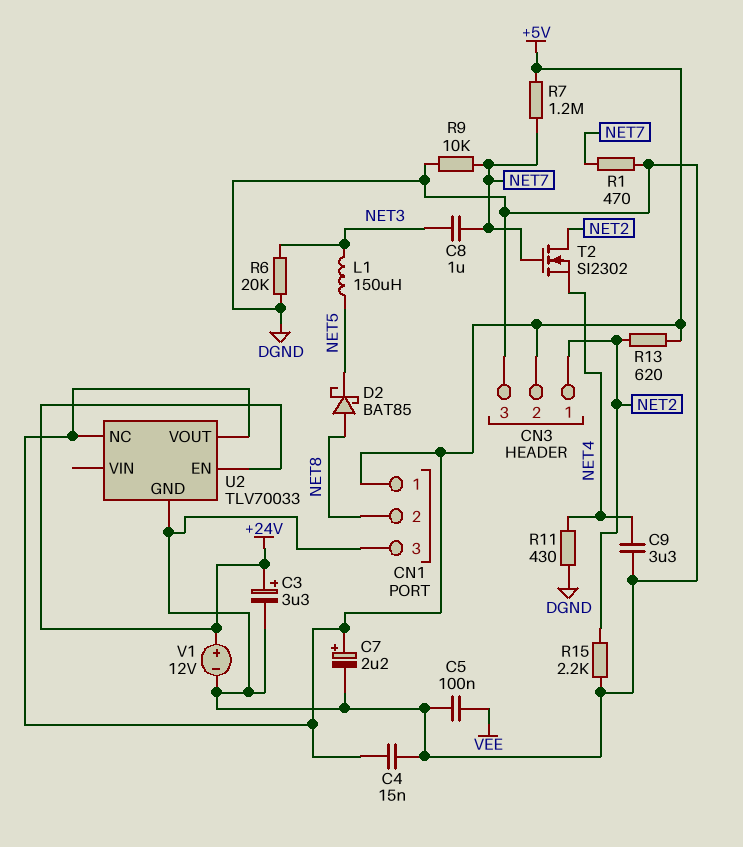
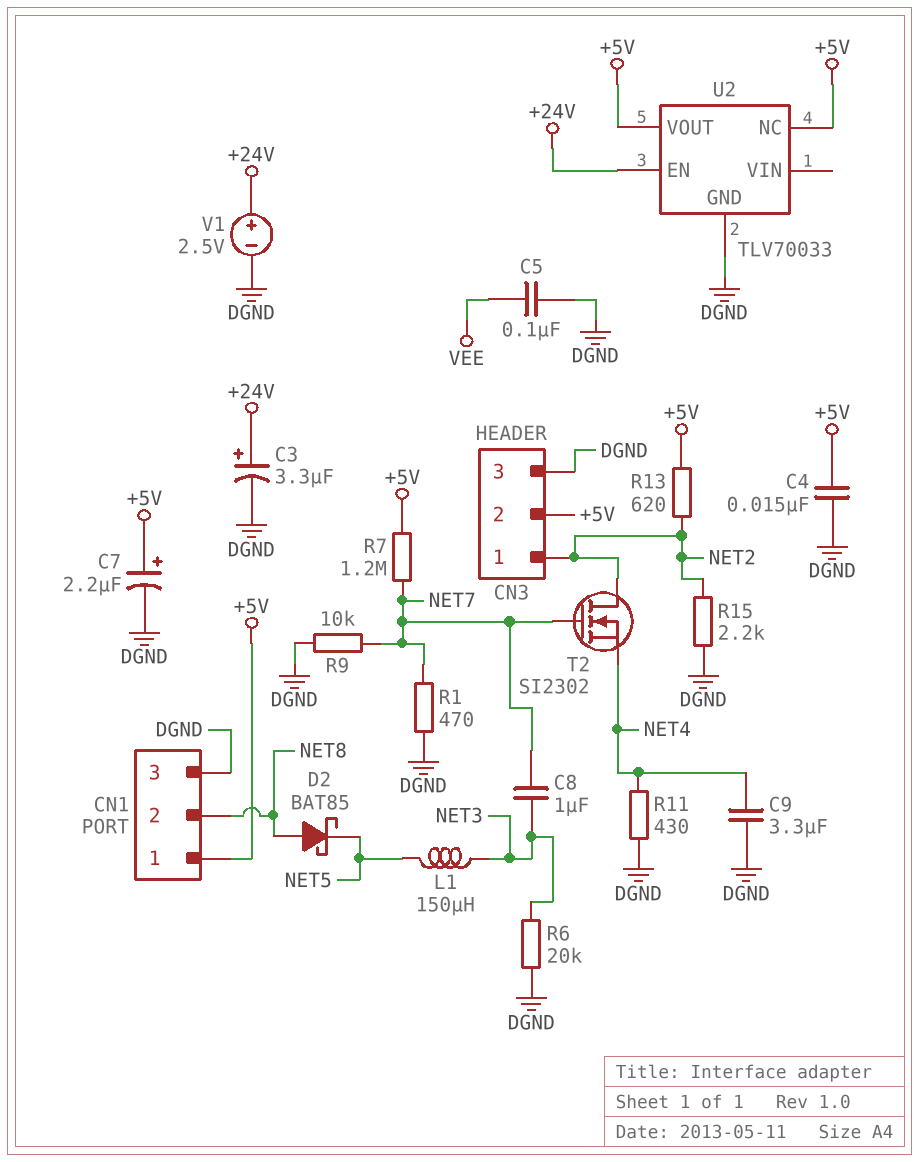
V1: 12V (plus +24V, minus DGND) -> 2.5V (plus +24V, minus DGND)

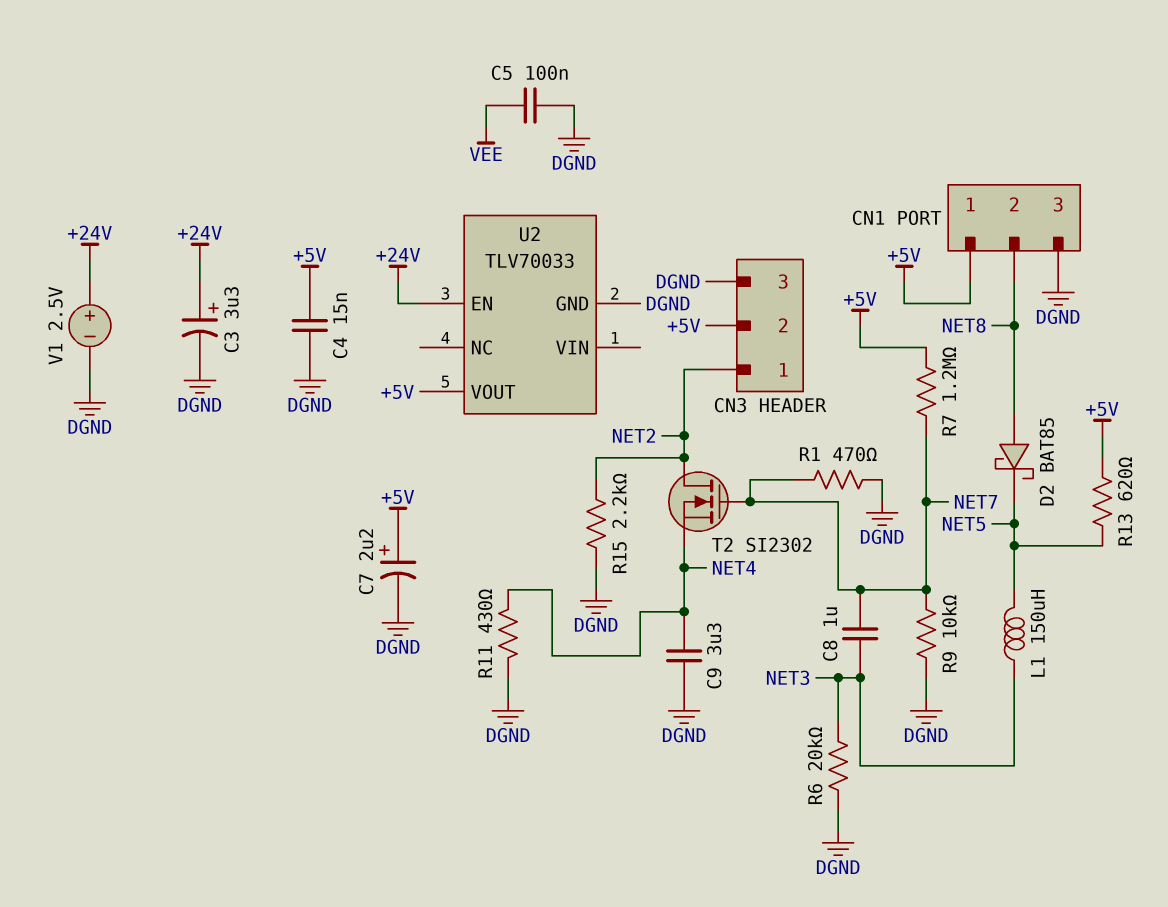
R13: 620 (+5V, NET2) -> 620 (+5V, NET5)
U2 pin NC: +5V -> none

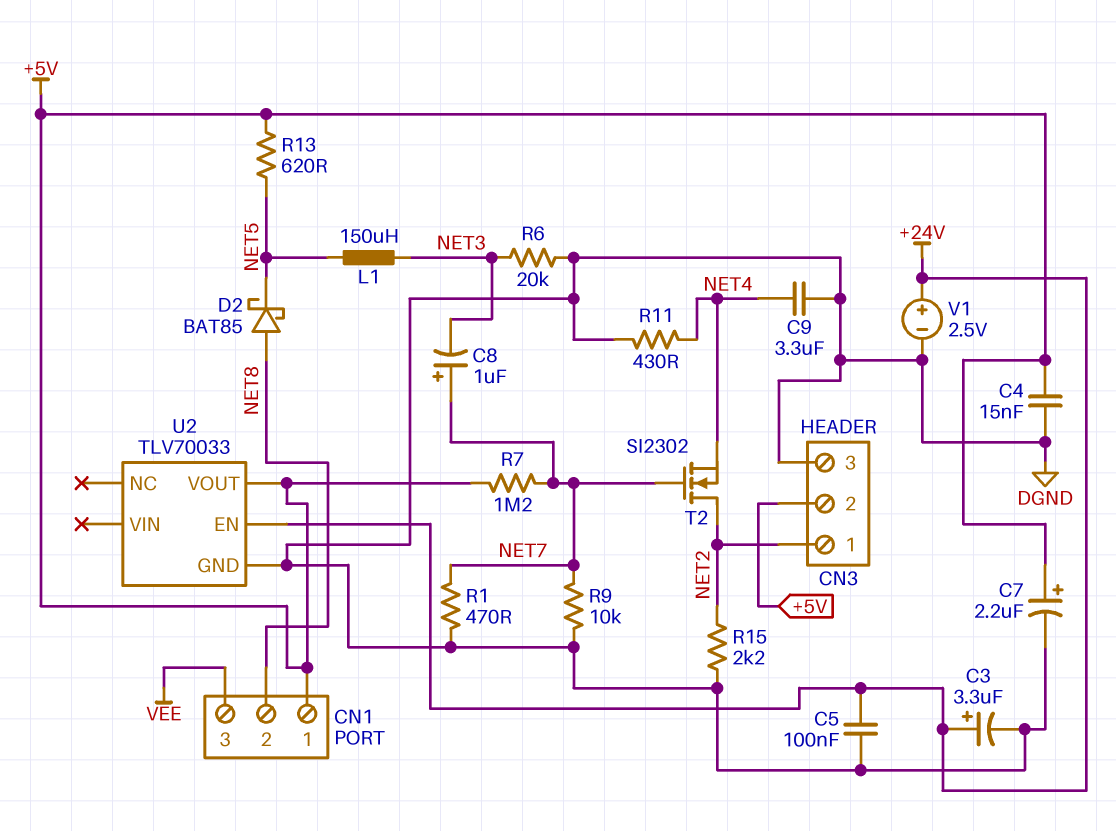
C5: 100nF (DGND, VEE) -> 100nF (+24V, DGND)
C8: 1uF (NET3, NET7) -> 1uF (plus NET7, minus NET3)
CN1 pin 3: DGND -> VEE

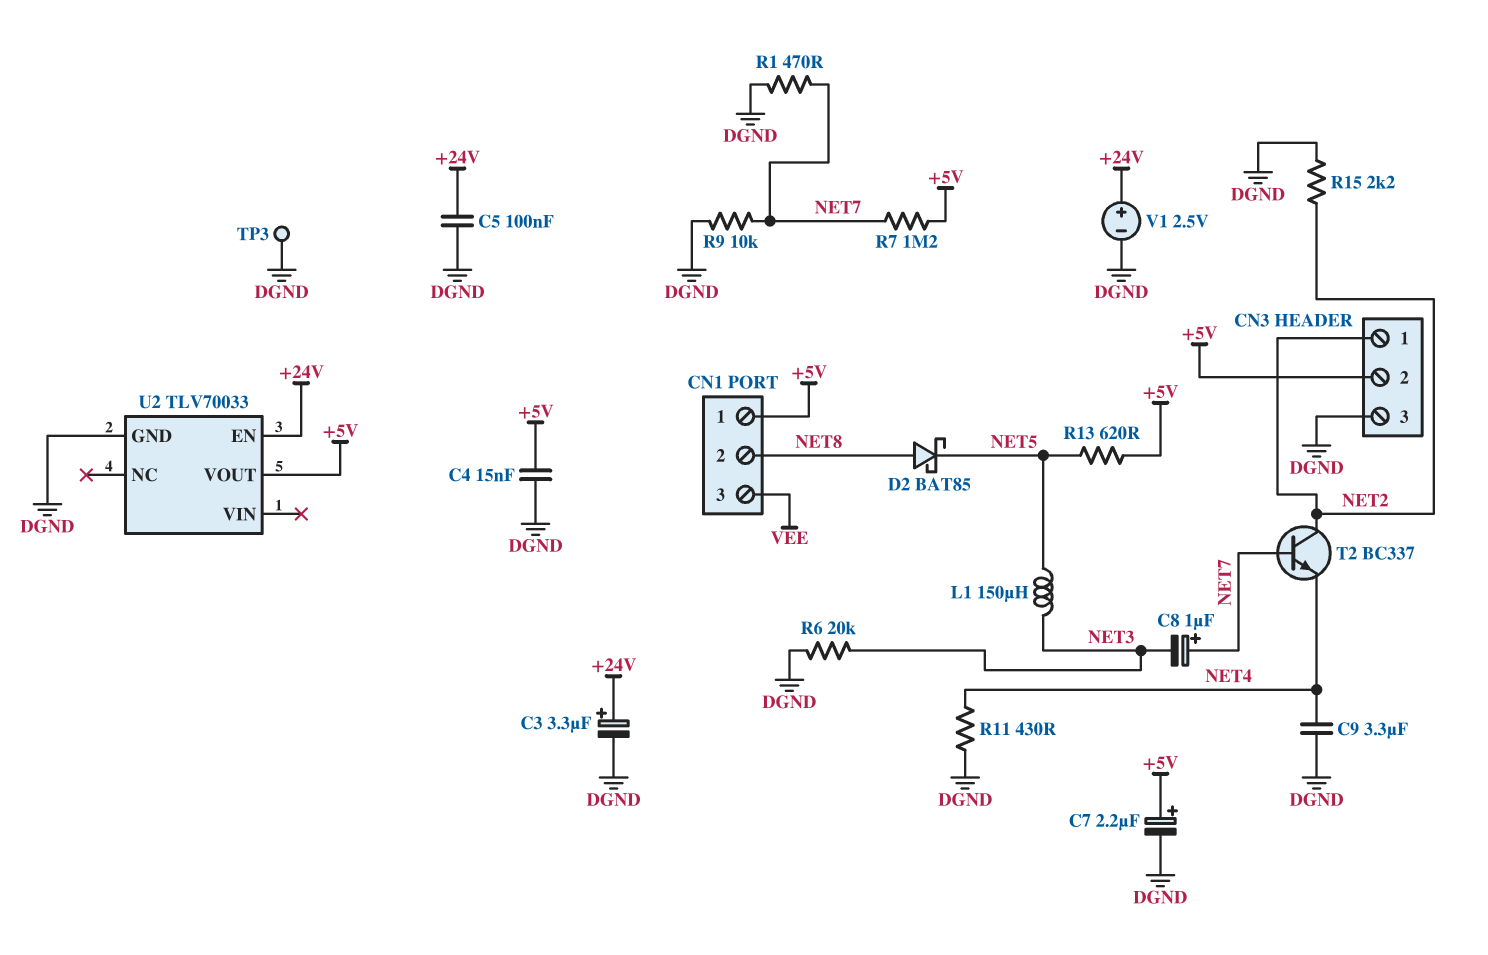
T2: NMOS SI2302 (G NET7, D NET2, S NET4) -> NPN BC337 (B NET7, C NET2, E NET4)
TP3: none -> test point (DGND)

